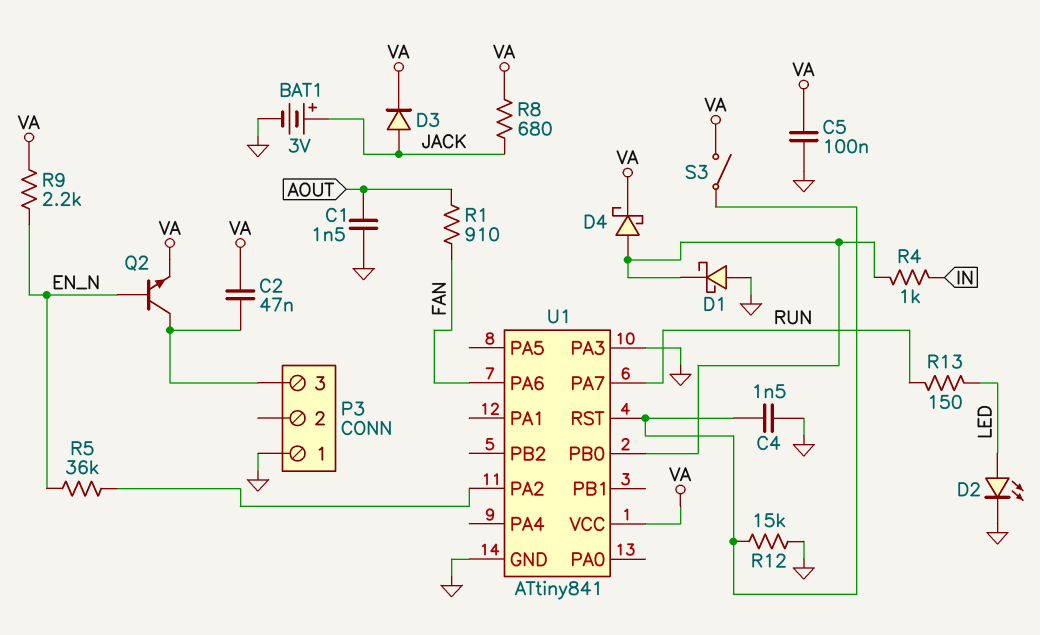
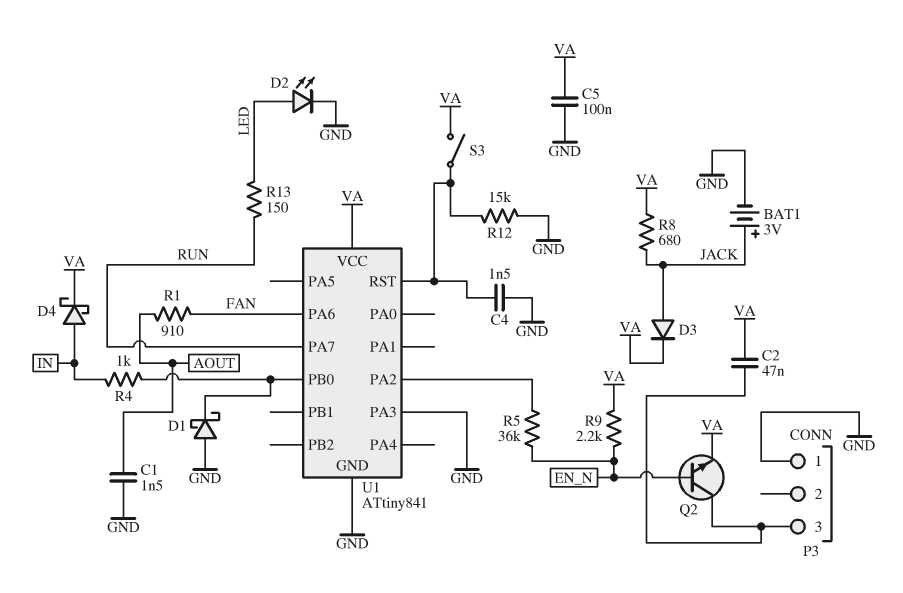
D4: schottky (A U1/PB0, K VA) -> schottky (A IN, K VA)

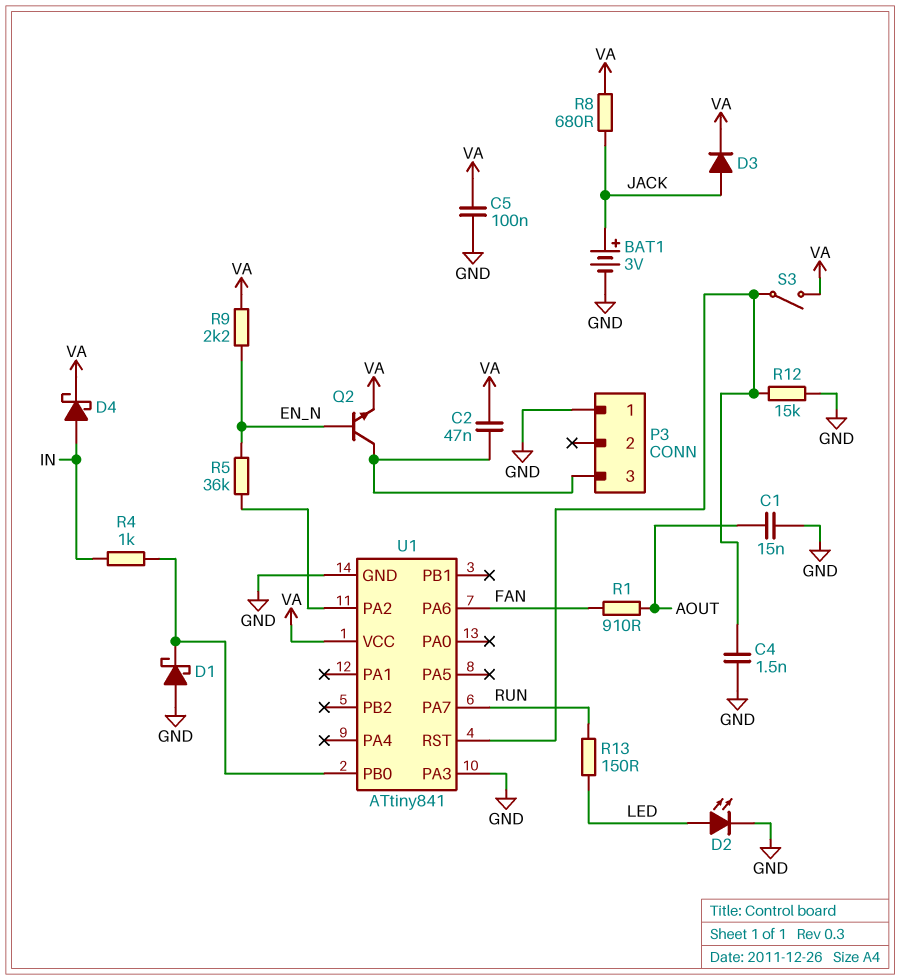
C1: 1.5nF (AOUT, GND) -> 15nF (AOUT, GND)

